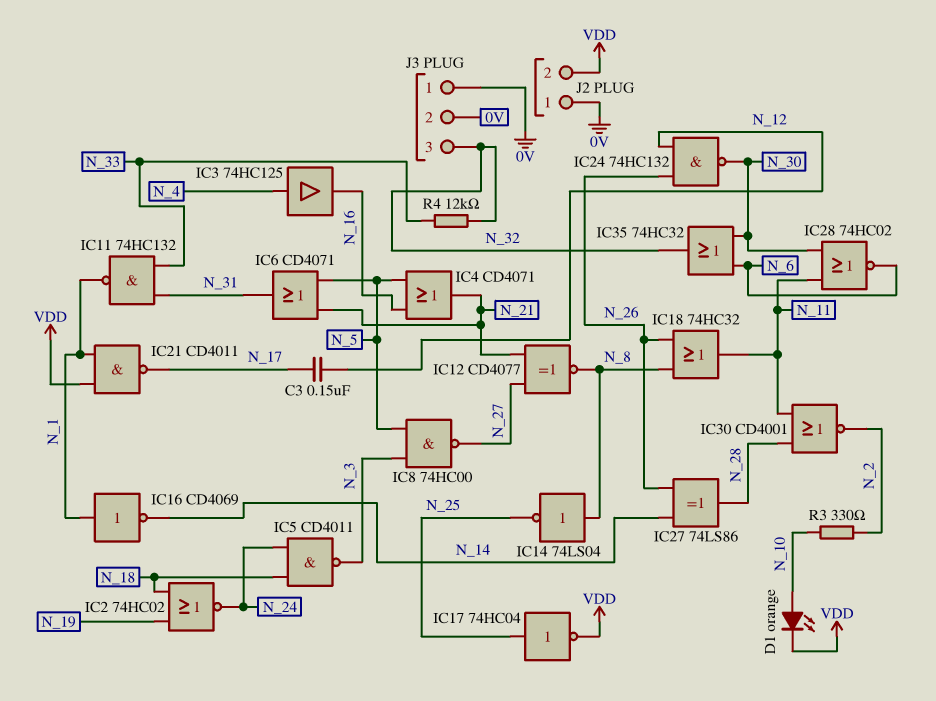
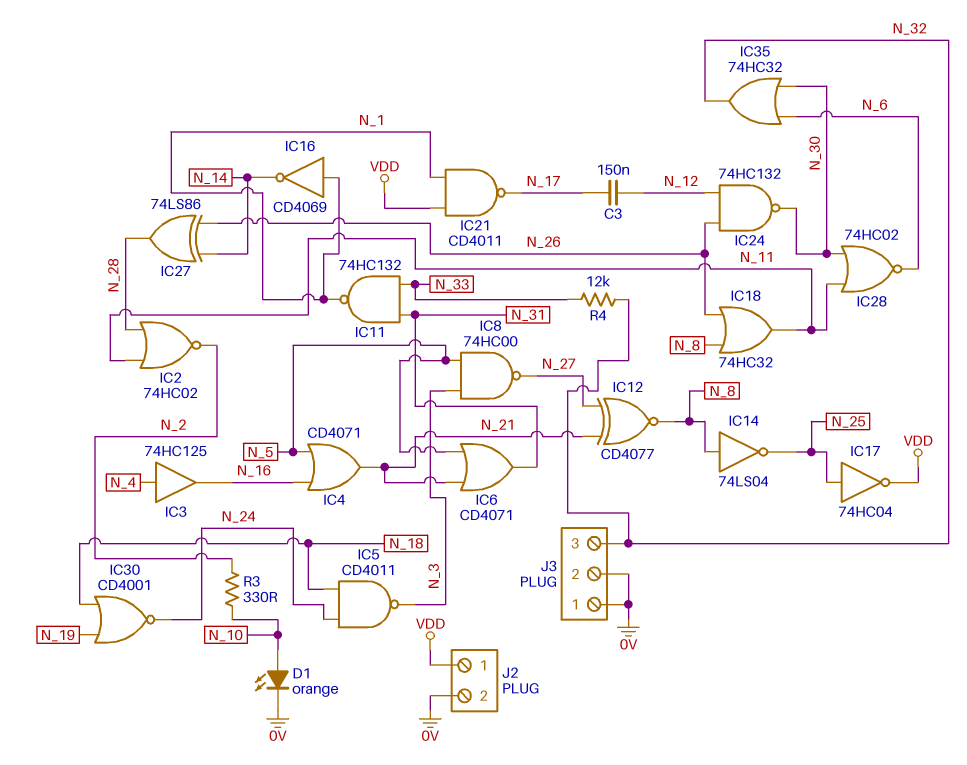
D1: LED orange (A N_10, K VDD) -> LED orange (A N_10, K 0V)
IC2: NOR 74HC02 (in N_18, in N_19, out N_24) -> NOR 74HC02 (in N_11, in N_28, out N_2)
IC30: NOR CD4001 (in N_11, in N_28, out N_2) -> NOR CD4001 (in N_18, in N_19, out N_24)
J2 pin 1: 0V -> VDD
J2 pin 2: VDD -> 0V

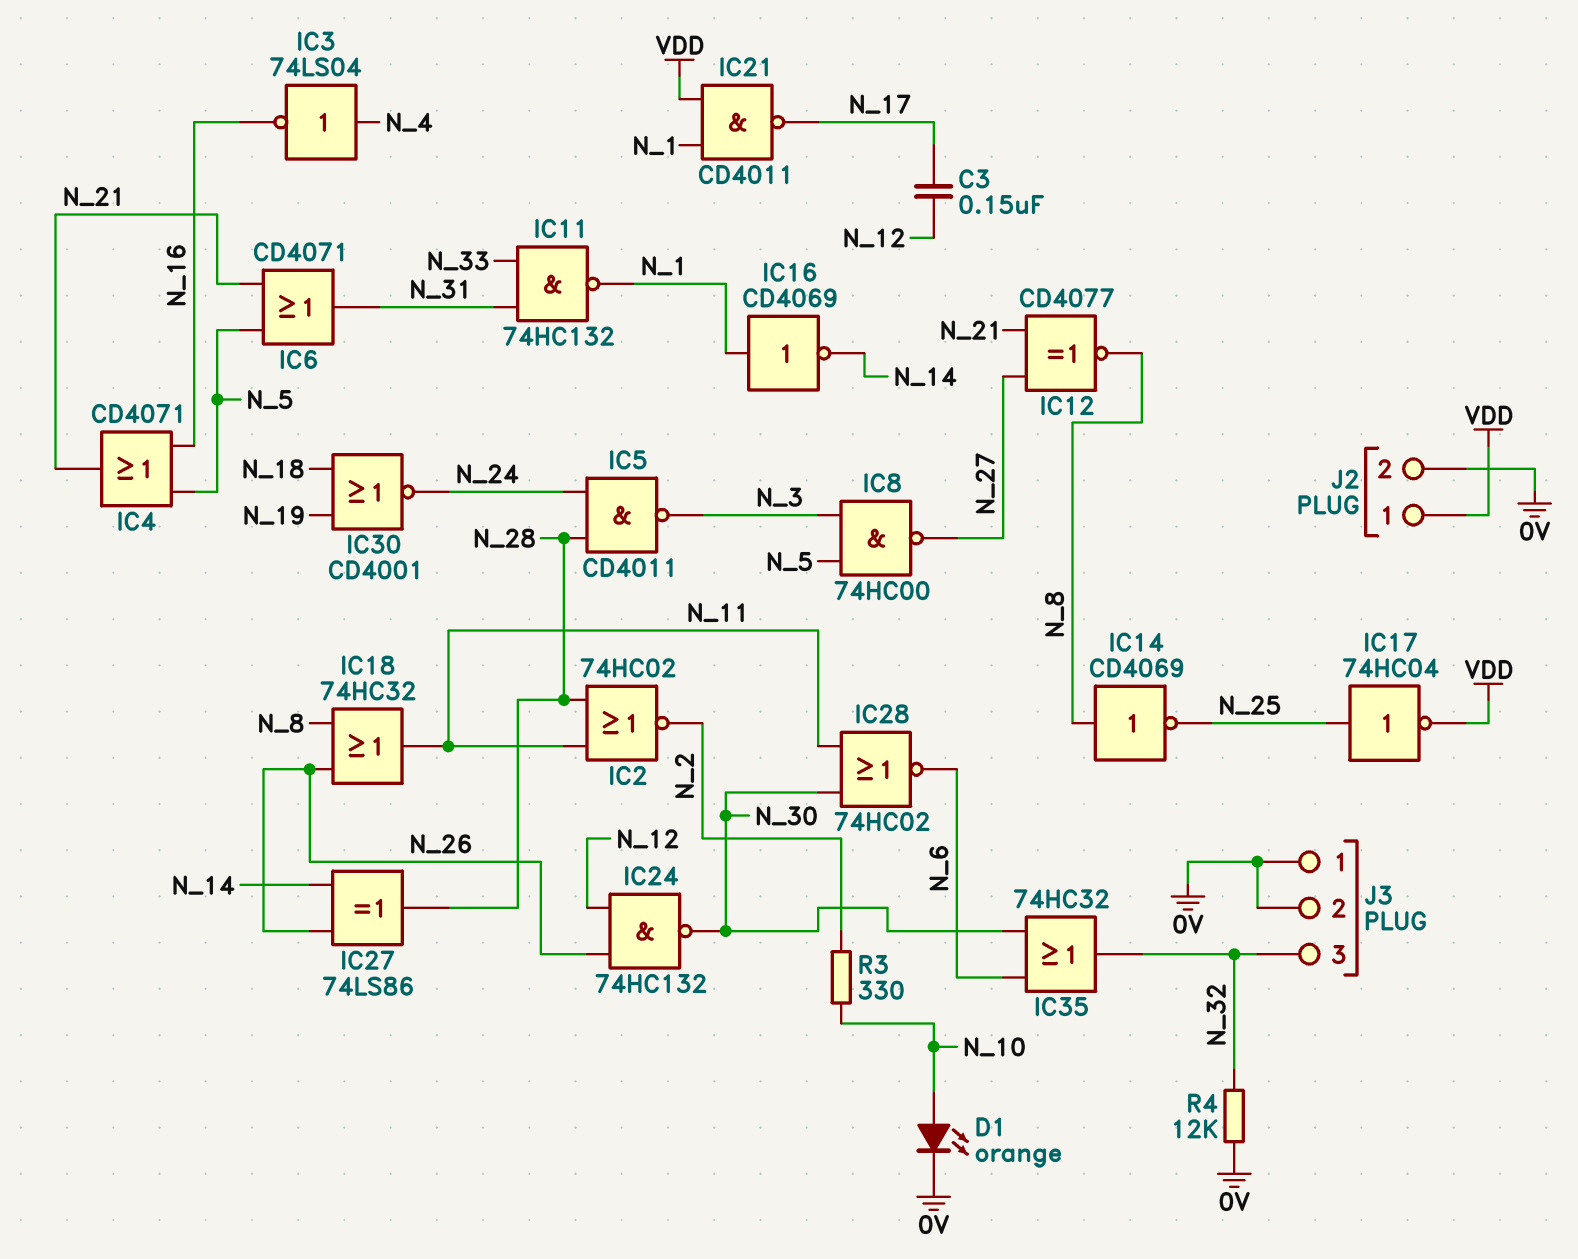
IC3: buffer 74HC125 (in N_4, out N_16) -> NOT 74LS04 (in N_4, out N_16)
IC5: NAND CD4011 (in N_18, in N_24, out N_3) -> NAND CD4011 (in N_24, in N_28, out N_3)
IC14: NOT 74LS04 (in N_8, out N_25) -> NOT CD4069 (in N_8, out N_25)
R4: 12k (N_32, N_33) -> 12k (0V, N_32)

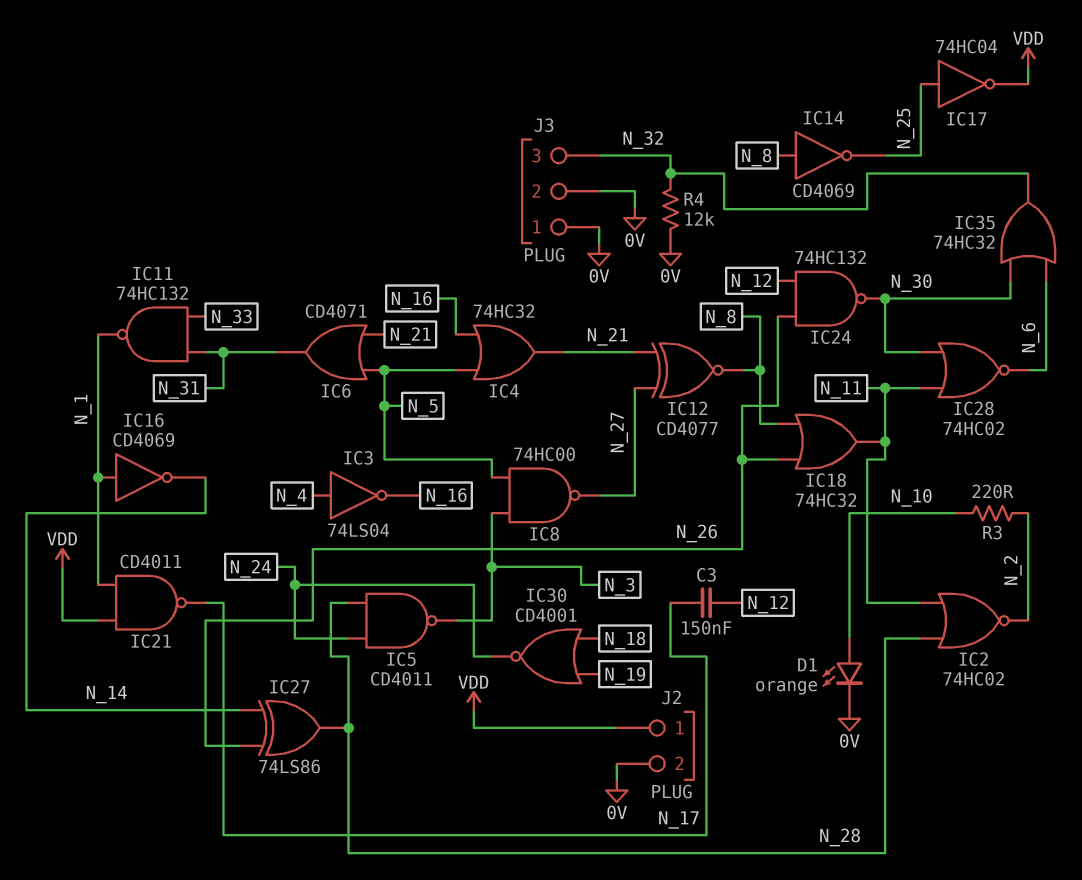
IC4: OR CD4071 (in N_5, in N_16, out N_21) -> OR 74HC32 (in N_5, in N_16, out N_21)
R3: 330 (N_2, N_10) -> 220 (N_2, N_10)

